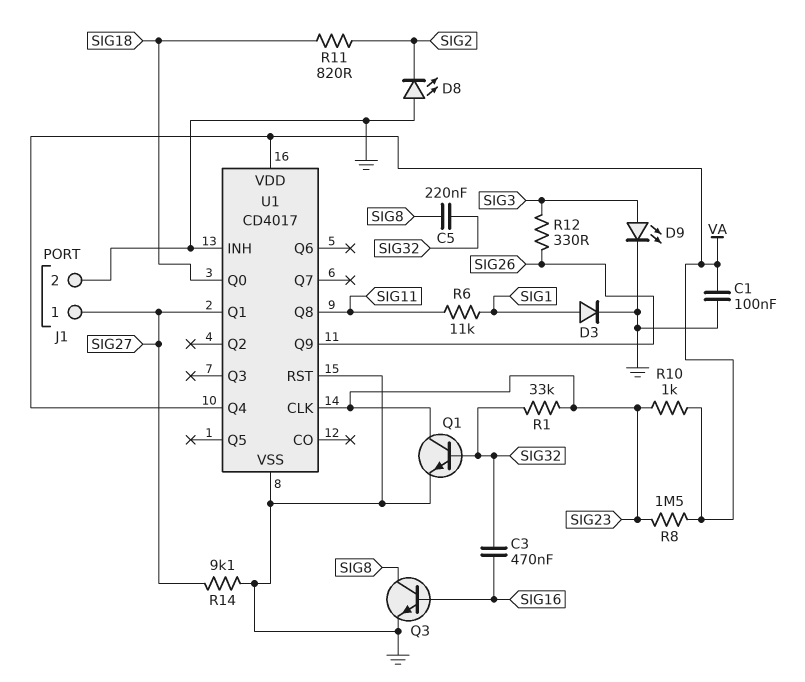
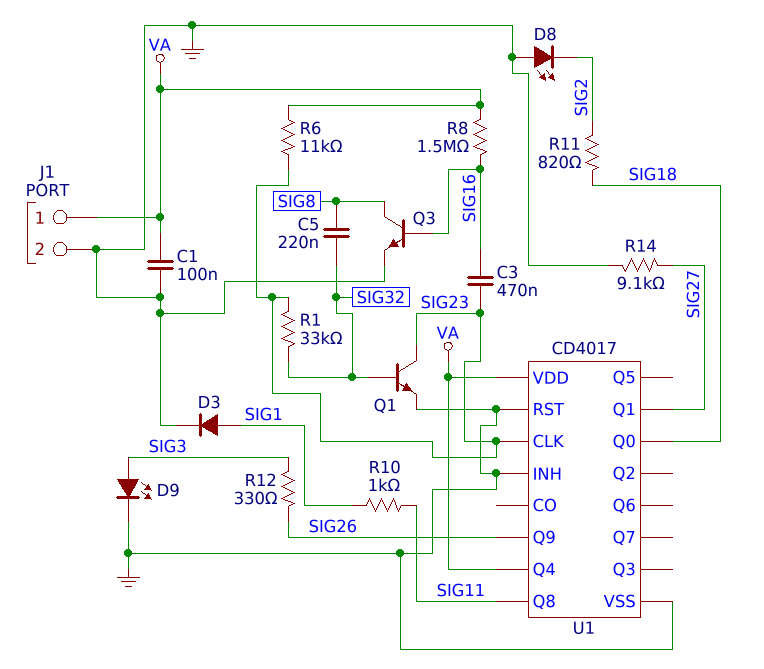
C3: 470nF (SIG16, SIG32) -> 470nF (SIG16, SIG23)
J1 pin 1: SIG27 -> VA
R6: 11k (SIG1, SIG11) -> 11k (SIG23, VA)
R8: 1.5M (SIG23, VA) -> 1.5M (SIG16, VA)
R10: 1k (SIG23, VA) -> 1k (SIG1, SIG11)

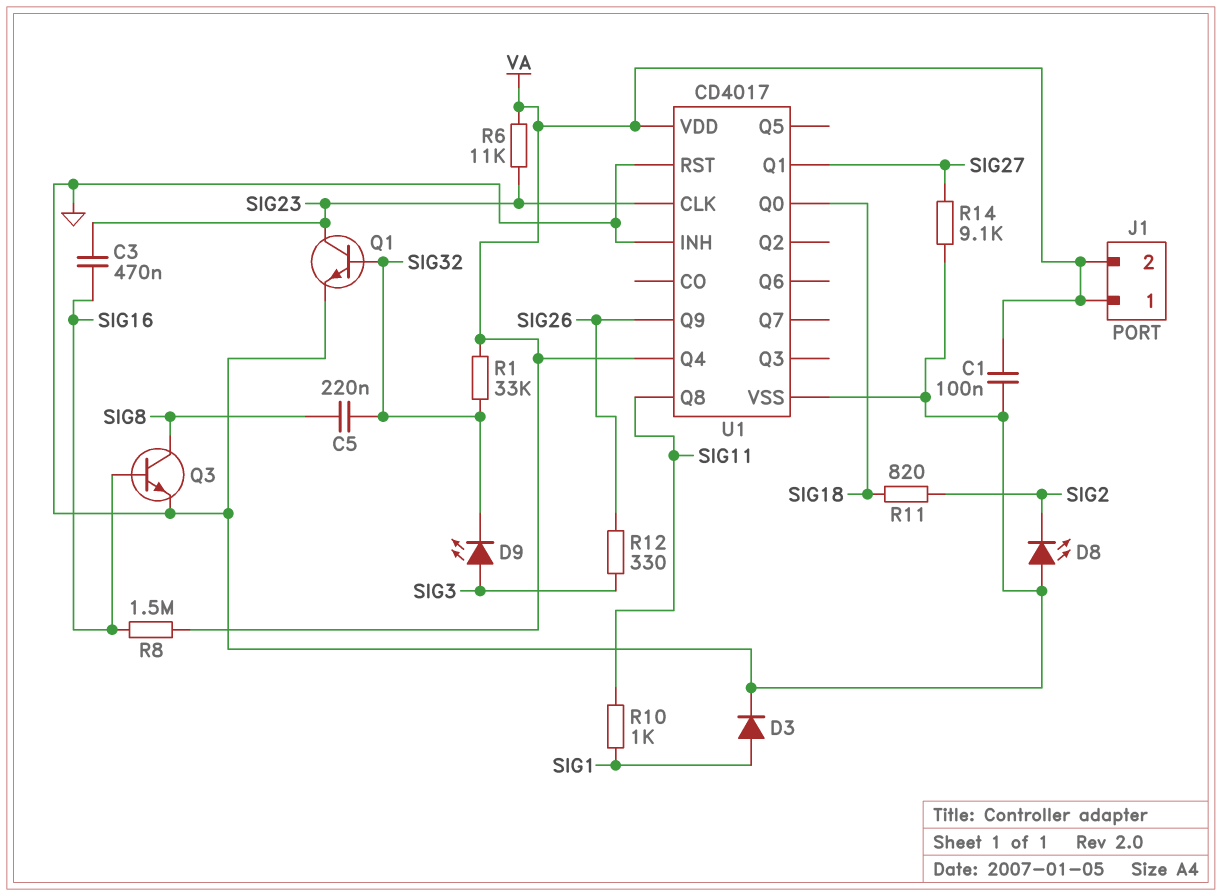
D9: LED (A SIG3, K GND) -> LED (A SIG3, K SIG32)
J1 pin 2: GND -> VA
R1: 33k (SIG23, SIG32) -> 33k (SIG32, VA)

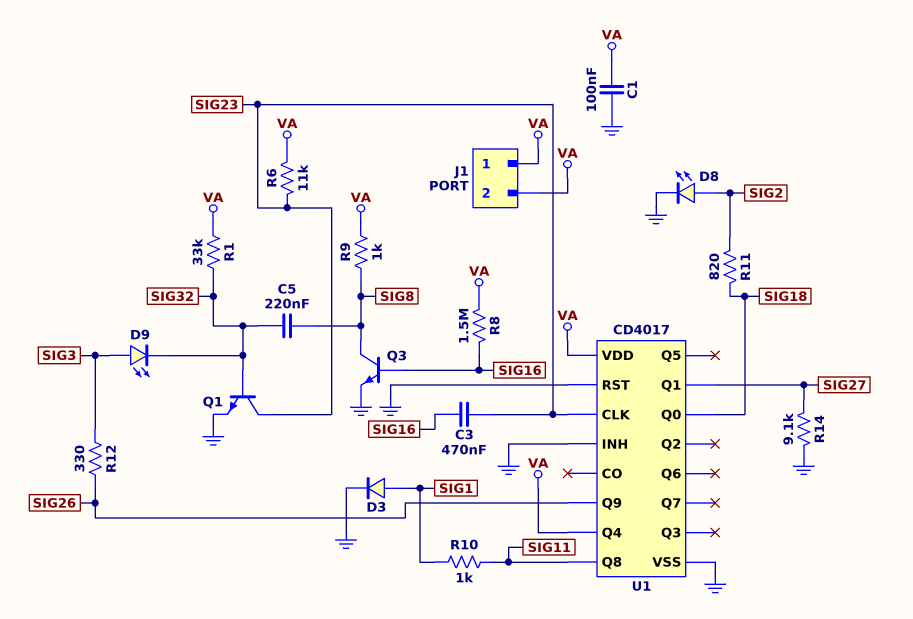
D8: LED (A GND, K SIG2) -> LED (A SIG2, K GND)
R9: none -> 1k (SIG8, VA)

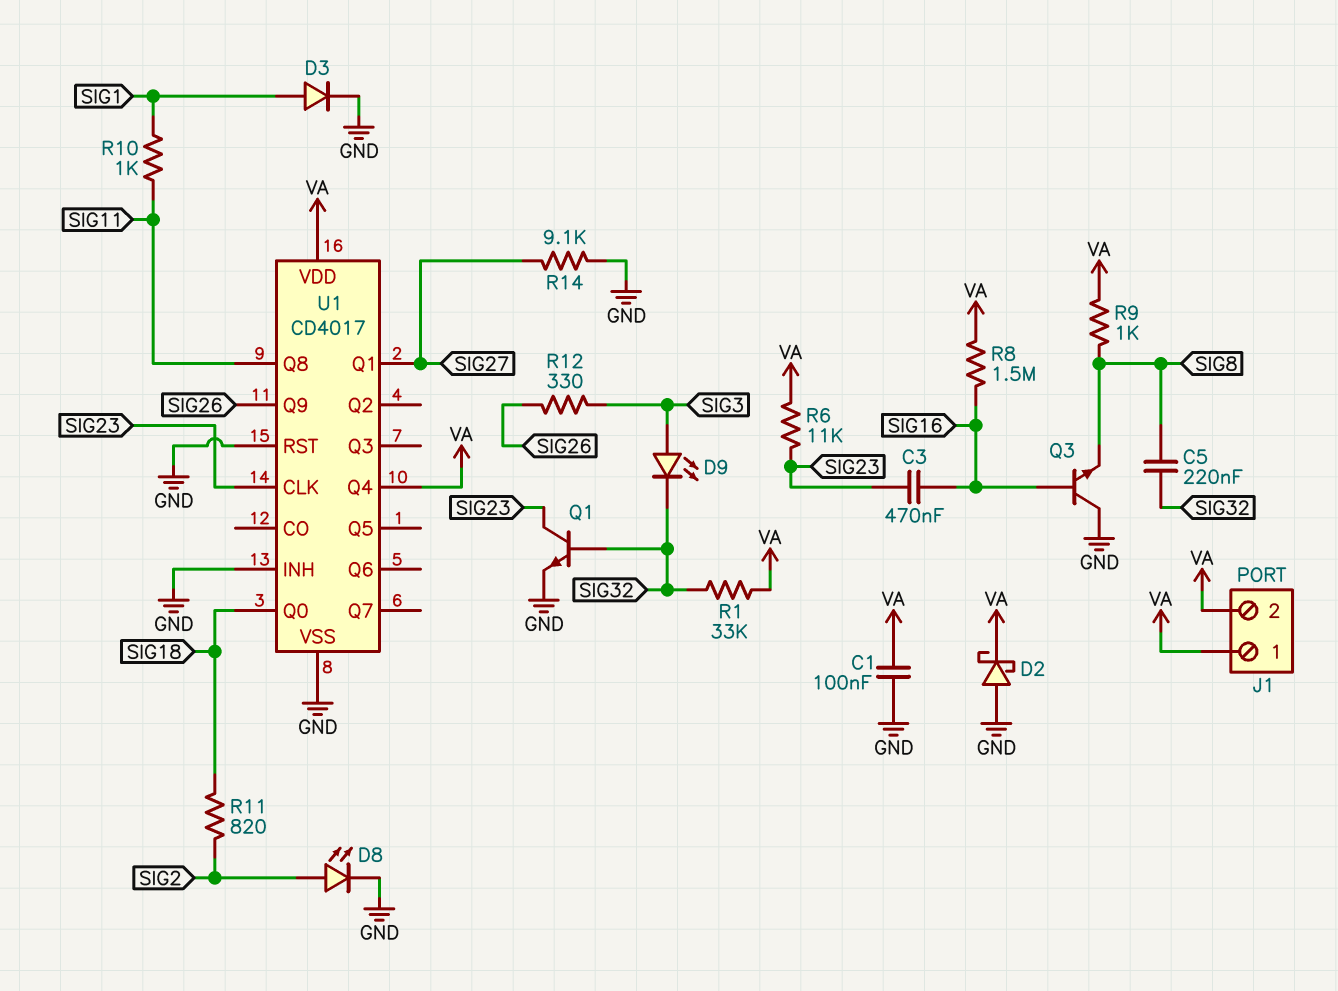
D2: none -> schottky (A GND, K VA)
Q3: NPN (B SIG16, C SIG8, E GND) -> NPN (B SIG16, C GND, E SIG8)

